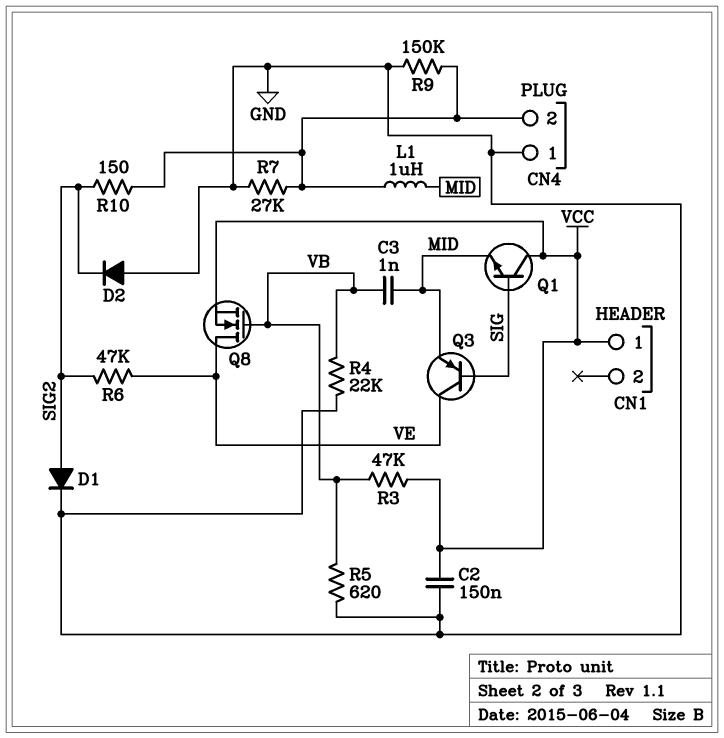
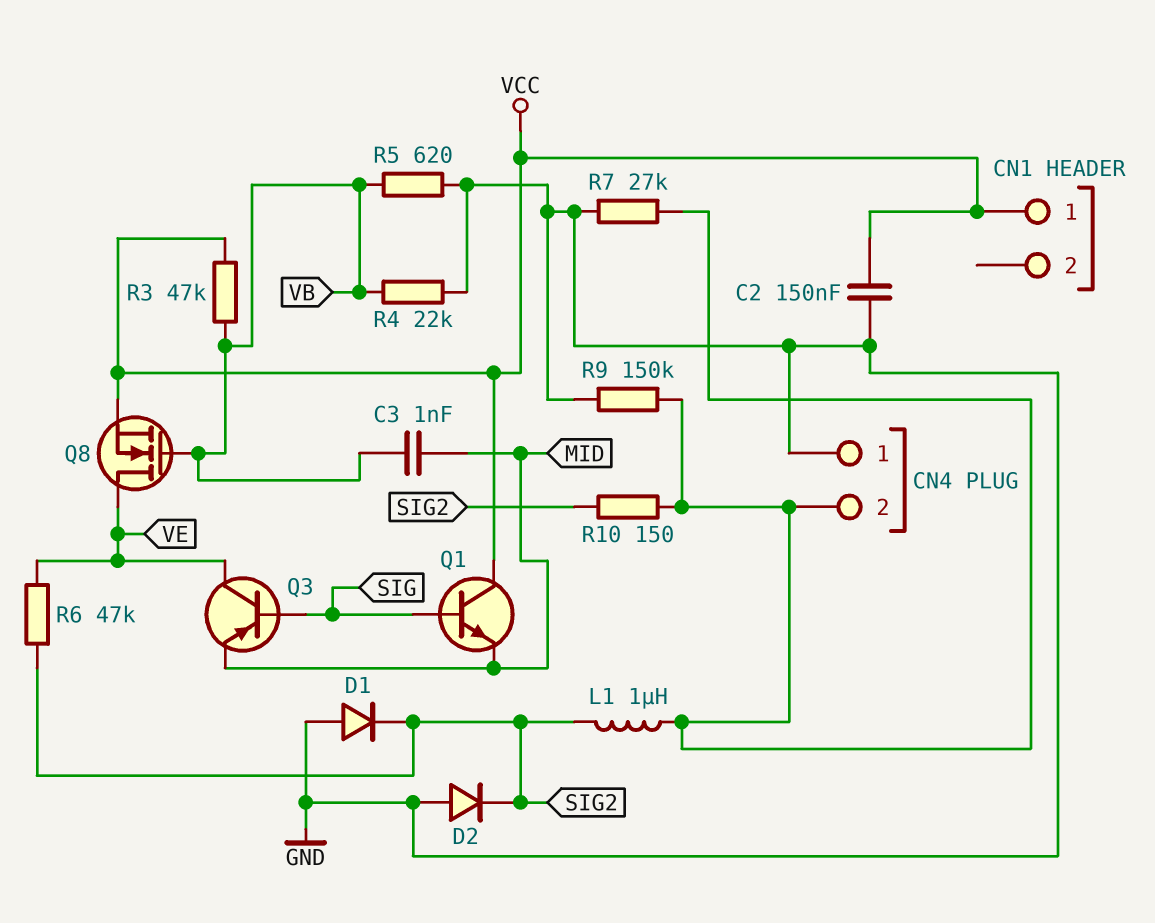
D1: diode (A SIG2, K GND) -> diode (A GND, K SIG2)
L1: 1uH (CN4/2, MID) -> 1uH (CN4/2, SIG2)

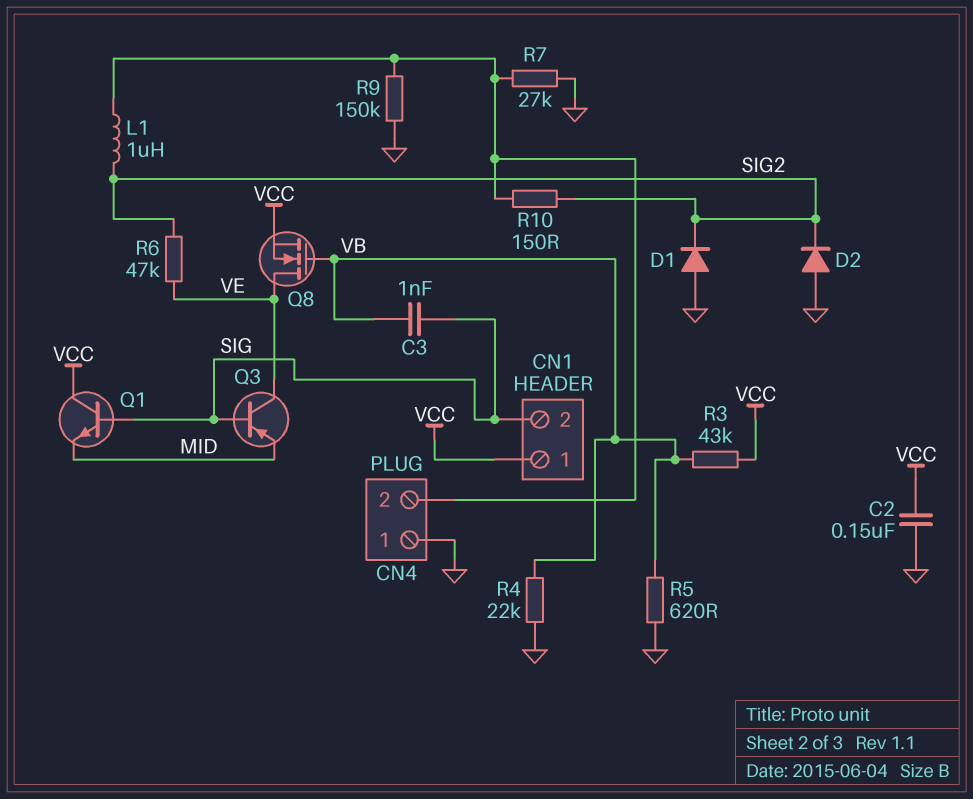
C3: 1nF (MID, VB) -> 1nF (SIG, VB)
CN1 pin 2: none -> SIG
R3: 47k (VB, VCC) -> 43k (VB, VCC)

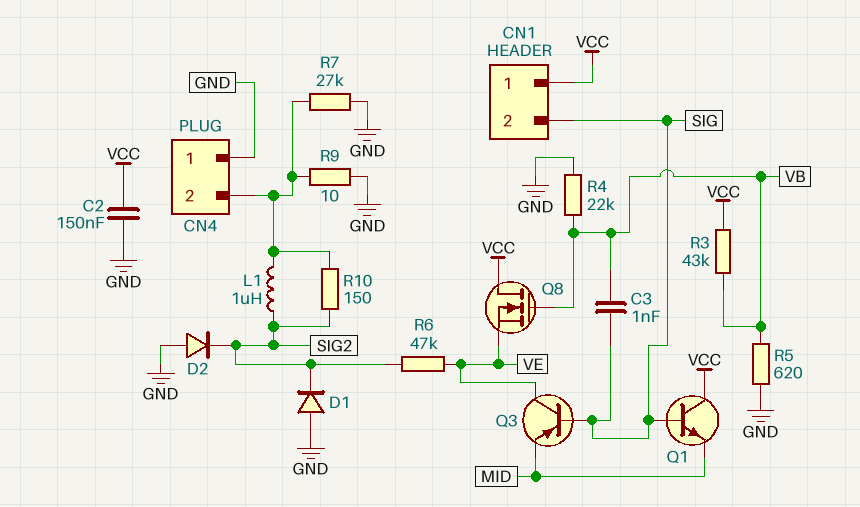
Q8: NMOS (G VB, D VE, S VCC) -> NMOS (G VB, D VCC, S VE)
R9: 150k (CN4/2, GND) -> 10 (CN4/2, GND)

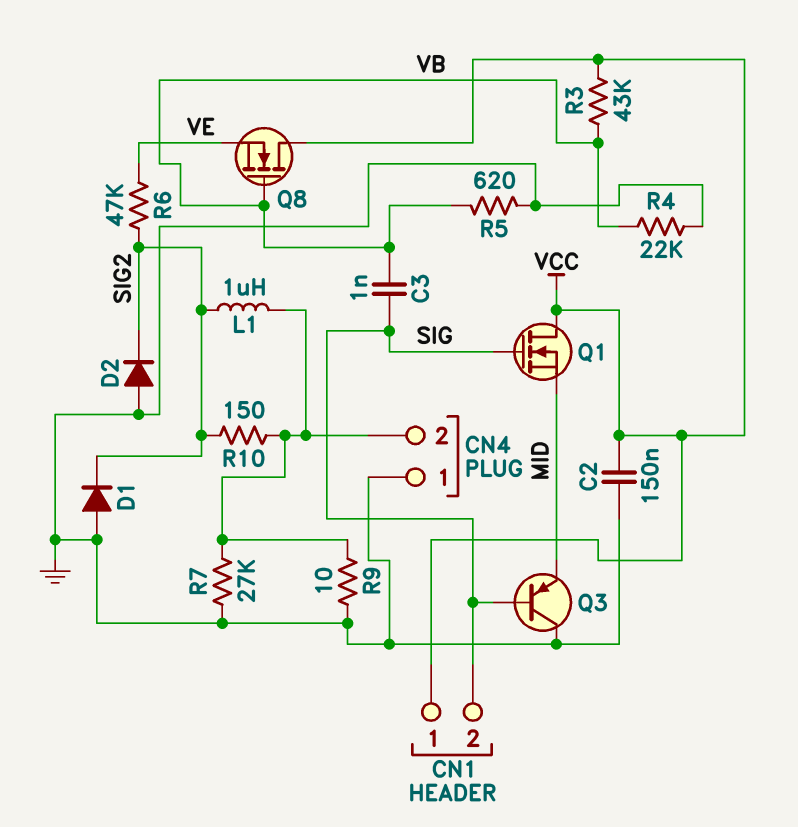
Q1: NPN (B SIG, C VCC, E MID) -> NMOS (G SIG, D VCC, S MID)
Q3: PNP (B SIG, C VE, E MID) -> PNP (B SIG, C GND, E MID)

